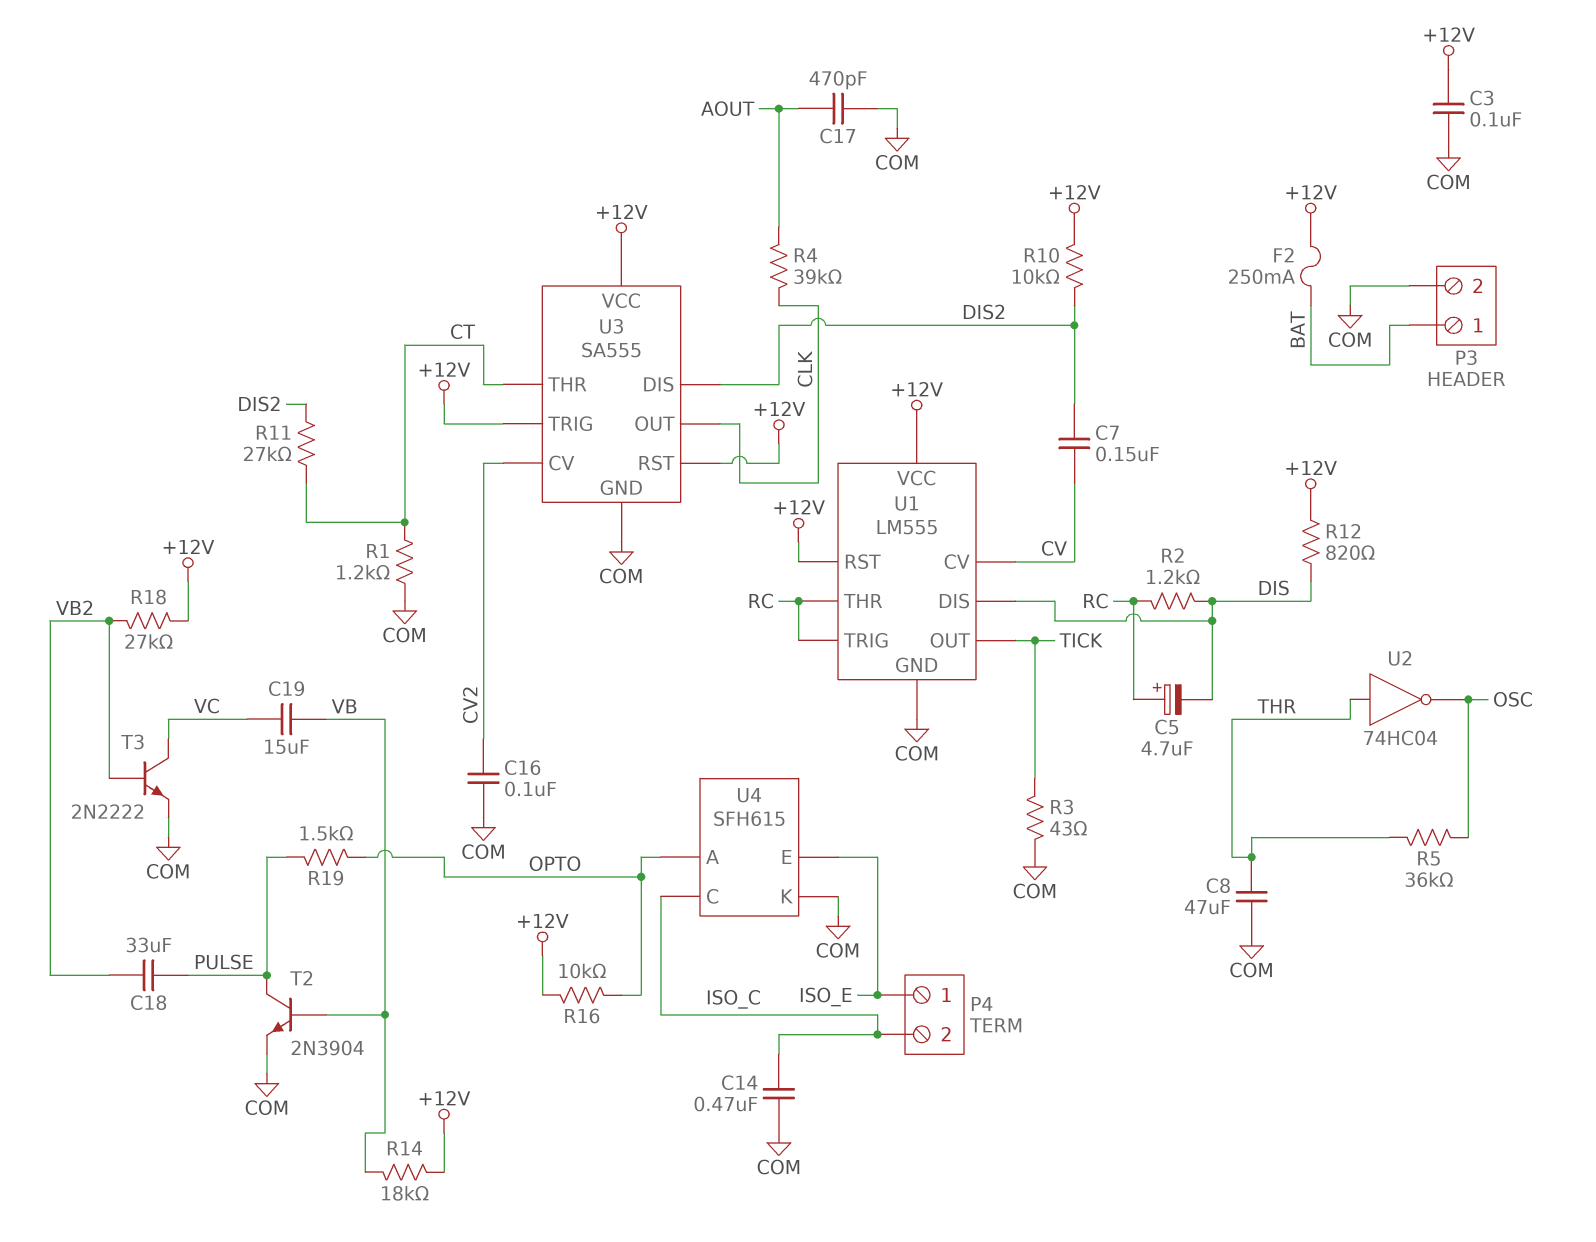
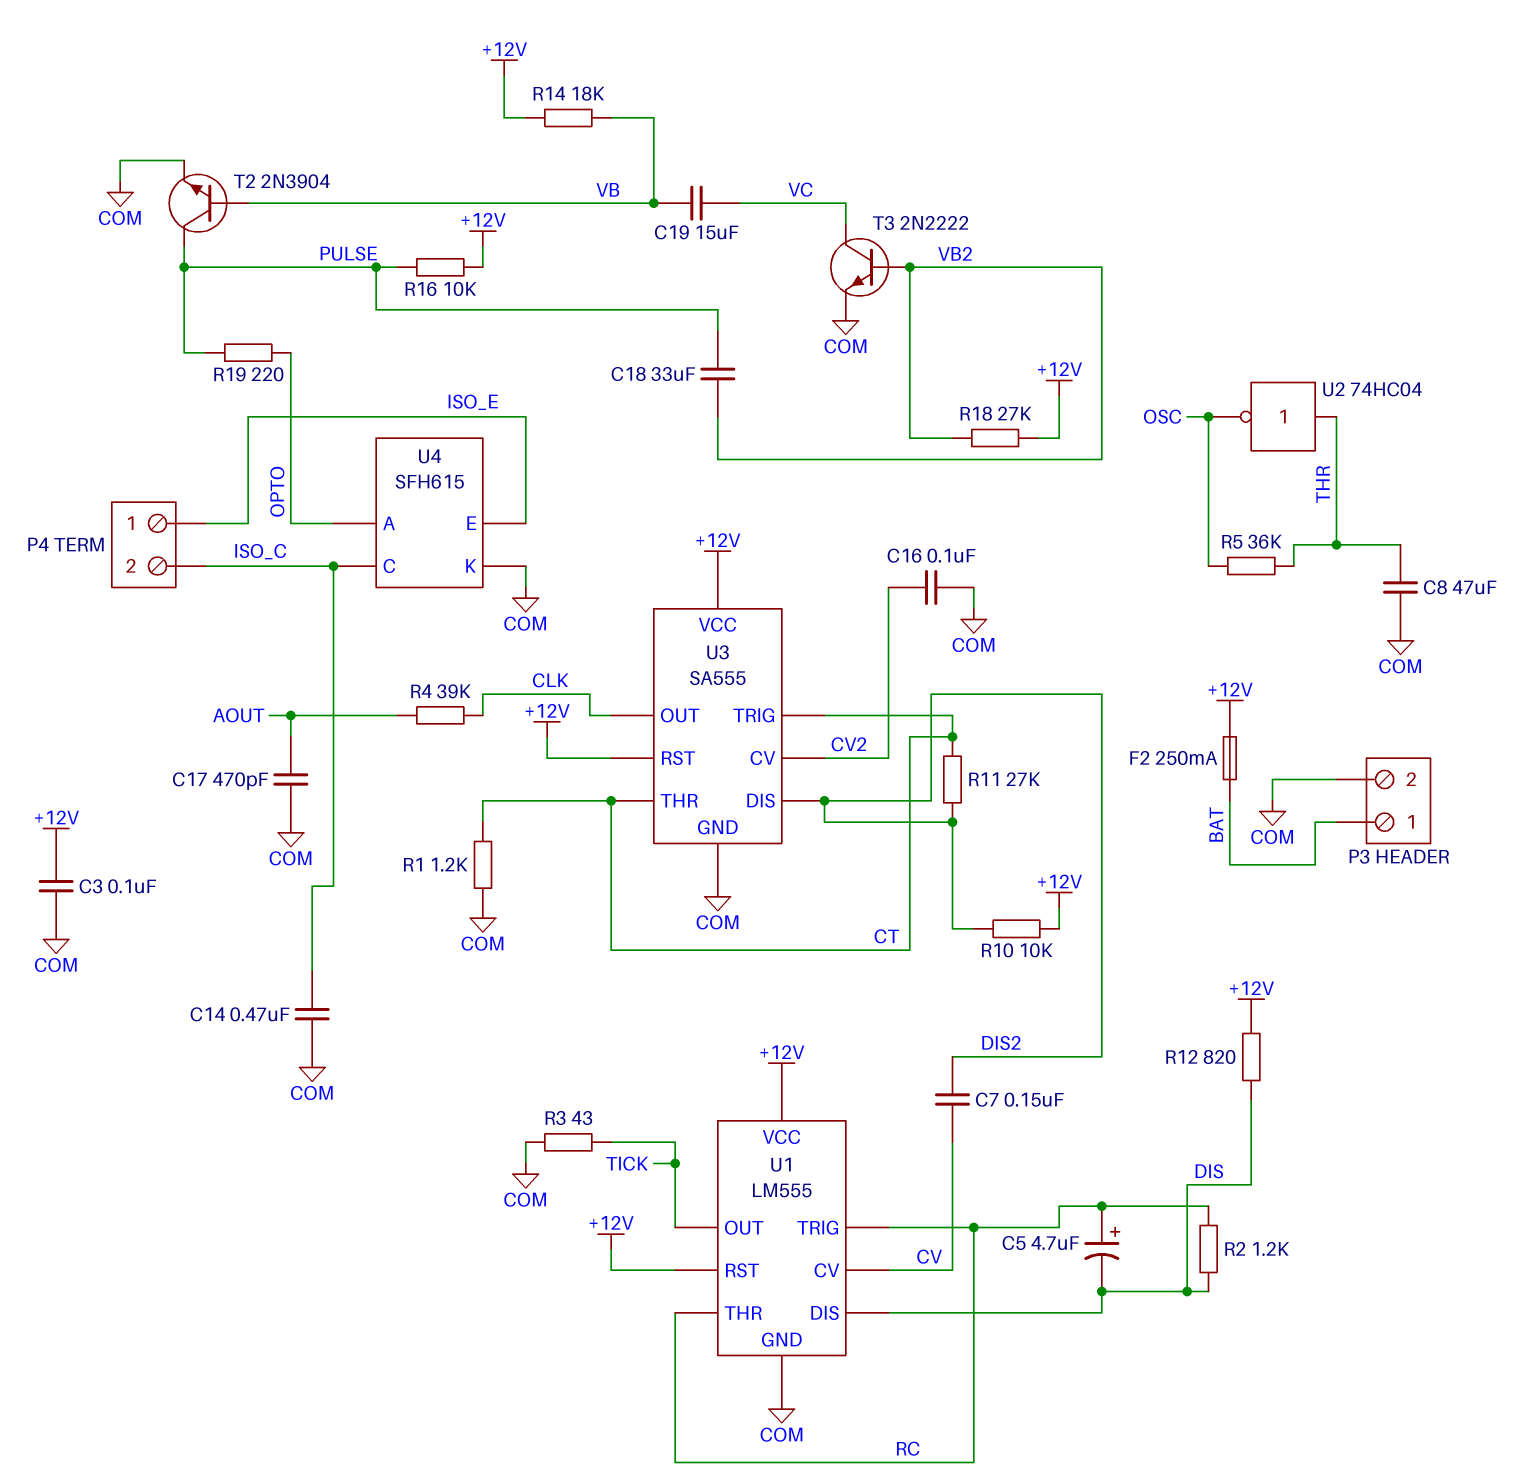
R16: 10k (+12V, OPTO) -> 10k (+12V, PULSE)
R19: 1.5k (OPTO, PULSE) -> 220 (OPTO, PULSE)
U3 pin TRIG: +12V -> CT

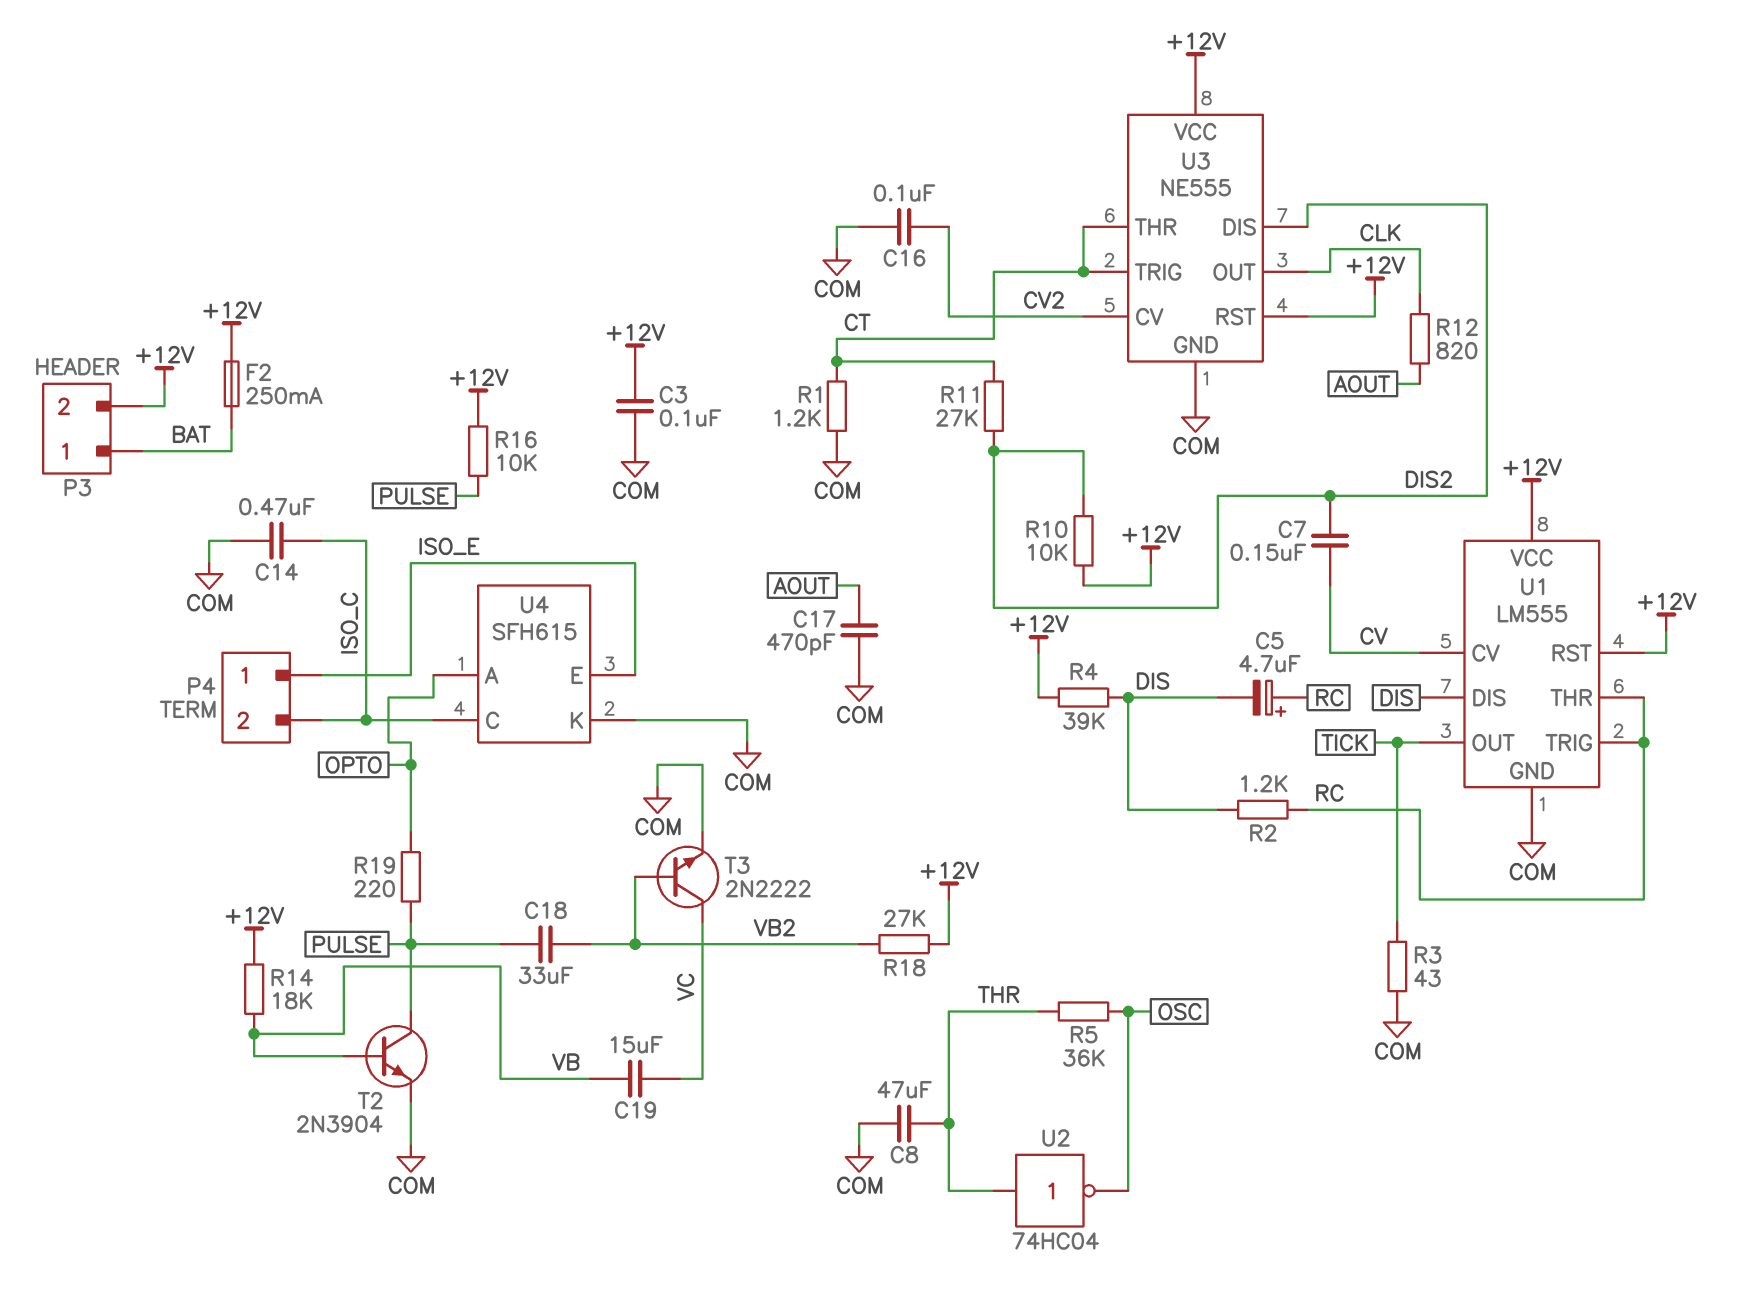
P3 pin 2: COM -> +12V
R4: 39k (AOUT, CLK) -> 39k (+12V, DIS)
R12: 820 (+12V, DIS) -> 820 (AOUT, CLK)
U3: SA555 -> NE555

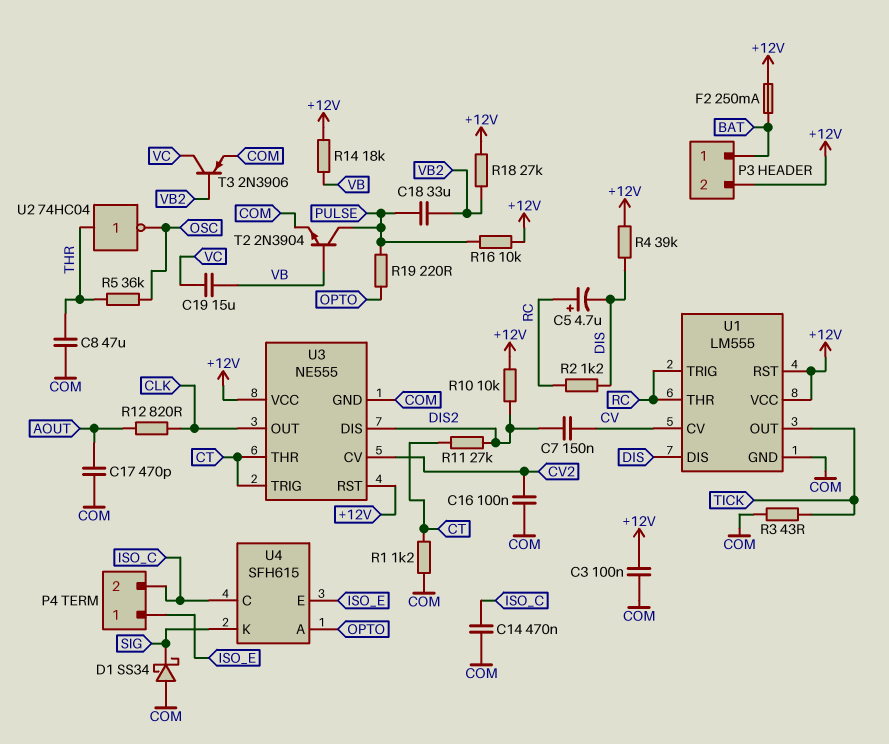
D1: none -> schottky SS34 (A COM, K SIG)
T3: NPN 2N2222 (B VB2, C VC, E COM) -> PNP 2N3906 (B VB2, C VC, E COM)
U4 pin K: COM -> SIG

